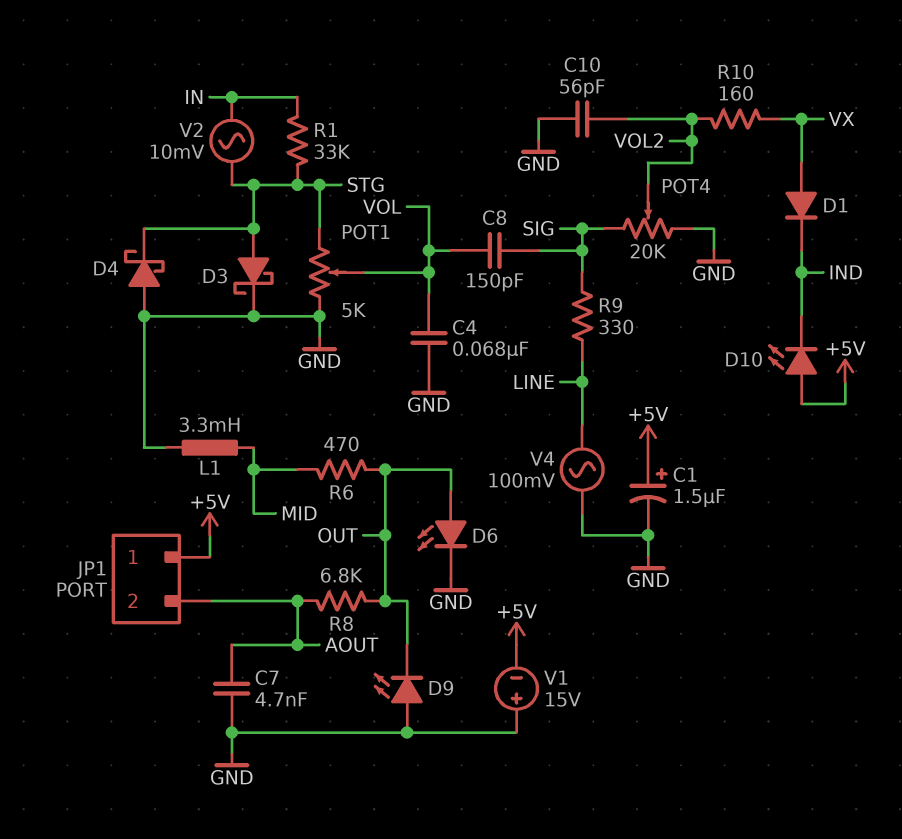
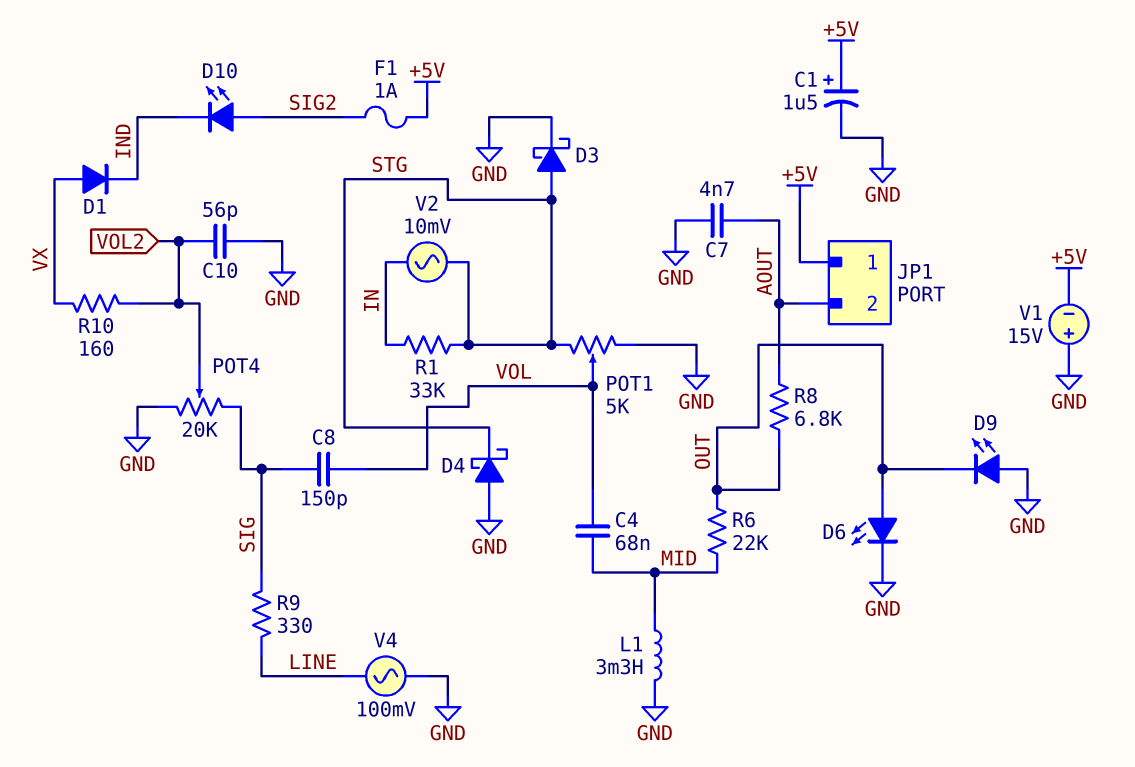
C4: 68nF (GND, VOL) -> 68nF (MID, VOL)
D10: LED (A +5V, K IND) -> LED (A SIG2, K IND)
F1: none -> 1A (+5V, SIG2)
R6: 470 (MID, OUT) -> 22k (MID, OUT)

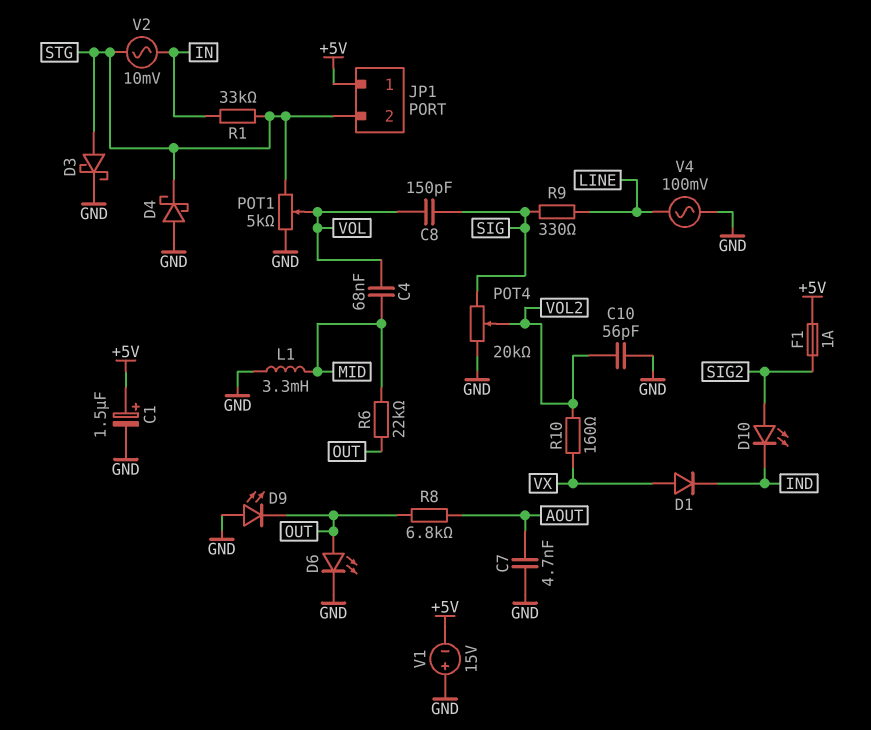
JP1 pin 2: AOUT -> STG

